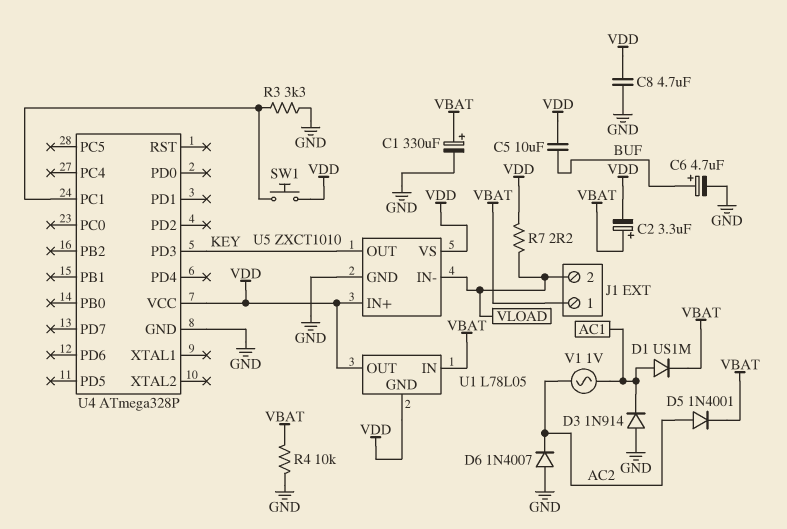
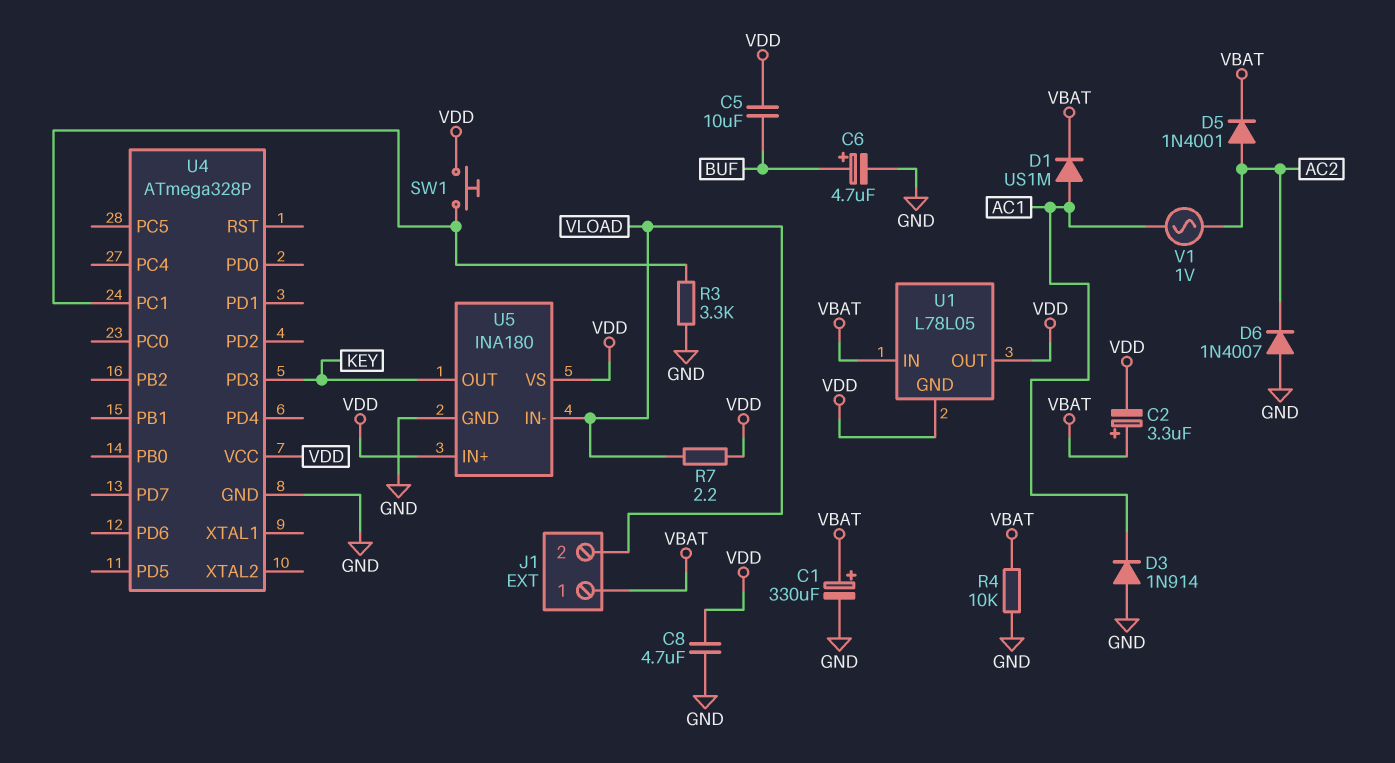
U5: ZXCT1010 -> INA180

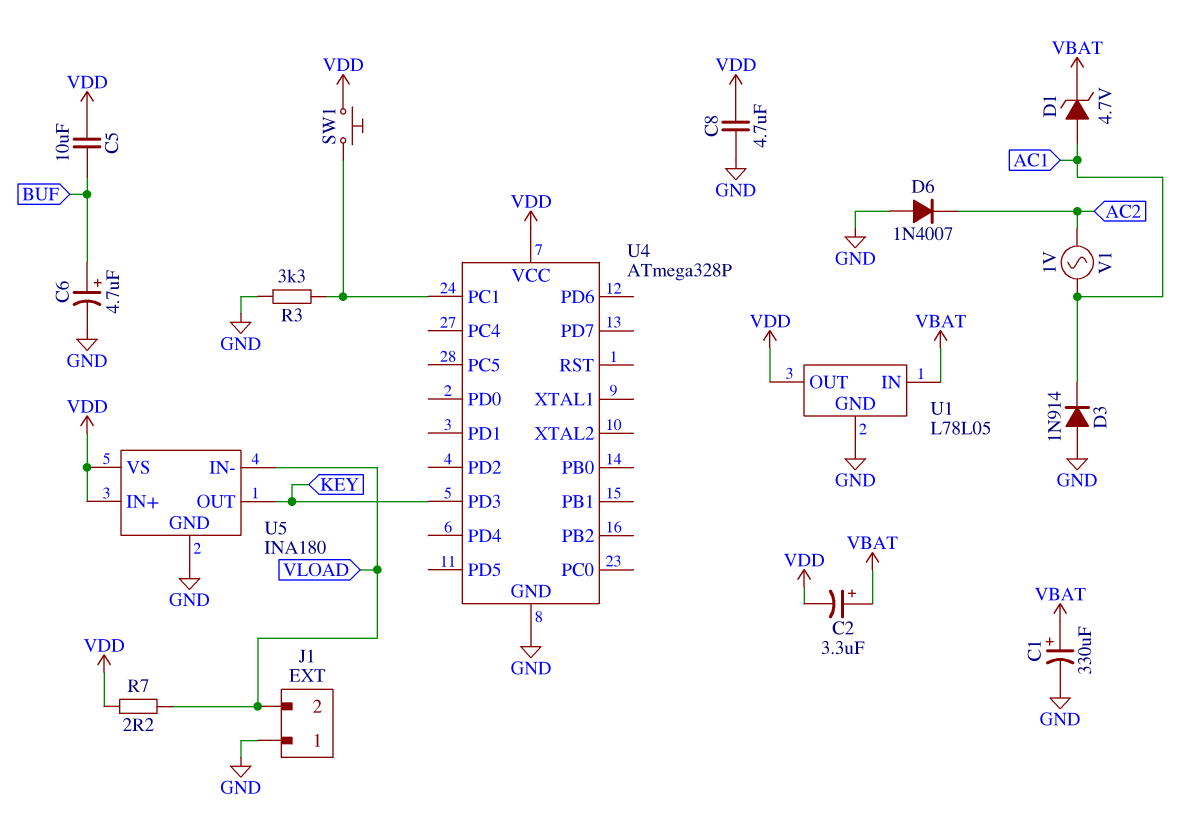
D1: diode US1M (A AC1, K VBAT) -> zener 4.7V (A AC1, K VBAT)
D5: diode 1N4001 (A AC2, K VBAT) -> none
J1 pin 1: VBAT -> GND
R4: 10k (GND, VBAT) -> none
U1 pin GND: VDD -> GND

